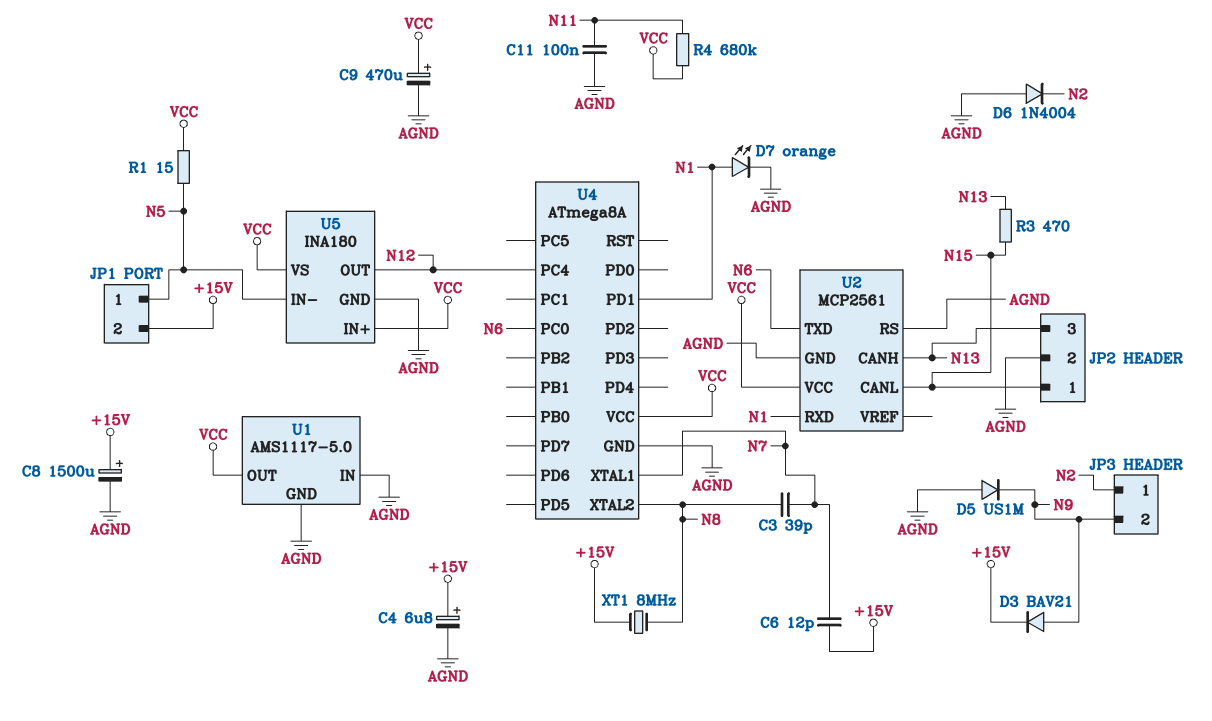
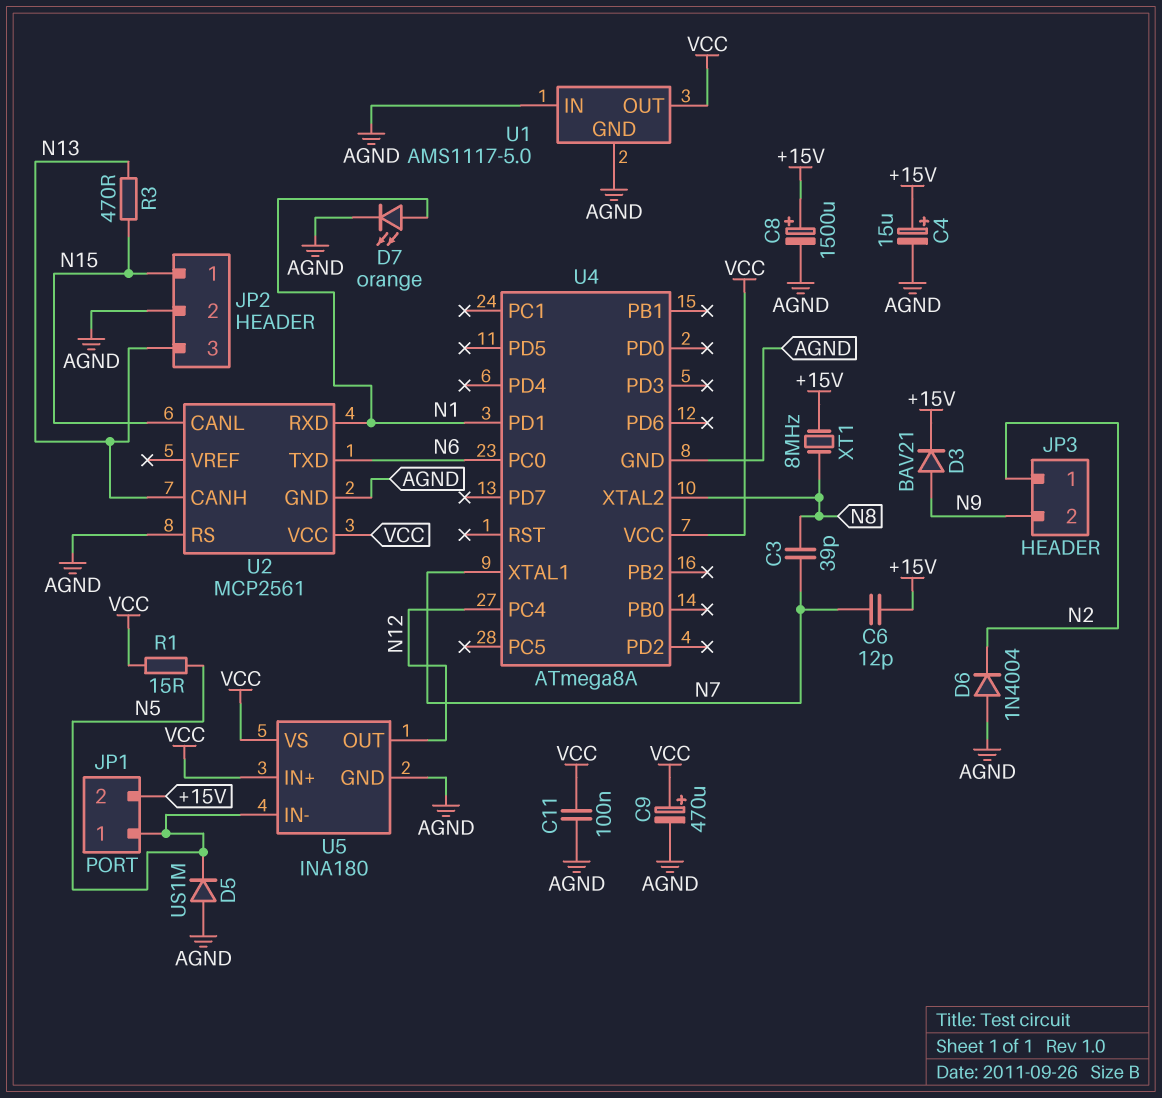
C4: 6.8uF (plus +15V, minus AGND) -> 15uF (plus +15V, minus AGND)
C11: 100nF (AGND, N11) -> 100nF (AGND, VCC)
D5: diode US1M (A AGND, K N9) -> diode US1M (A AGND, K N5)
R4: 680k (N11, VCC) -> none

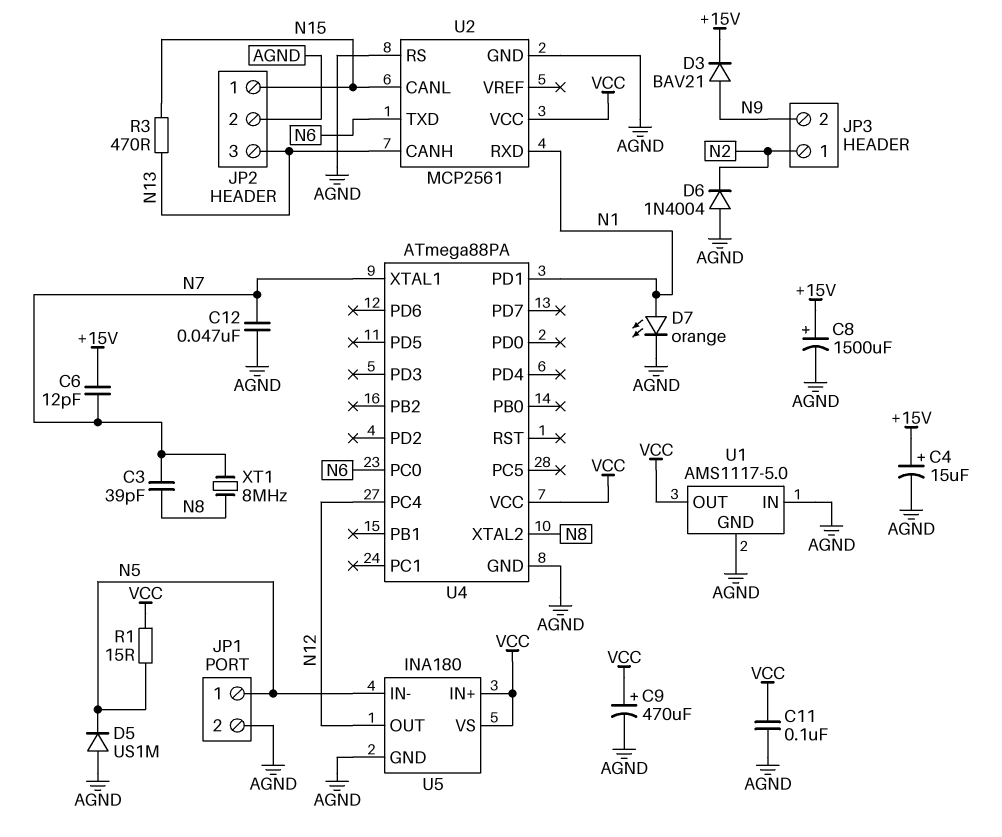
C12: none -> 47nF (AGND, N7)
JP1 pin 2: +15V -> AGND
U4: ATmega8A -> ATmega88PA
XT1: 8MHz (+15V, N8) -> 8MHz (N7, N8)

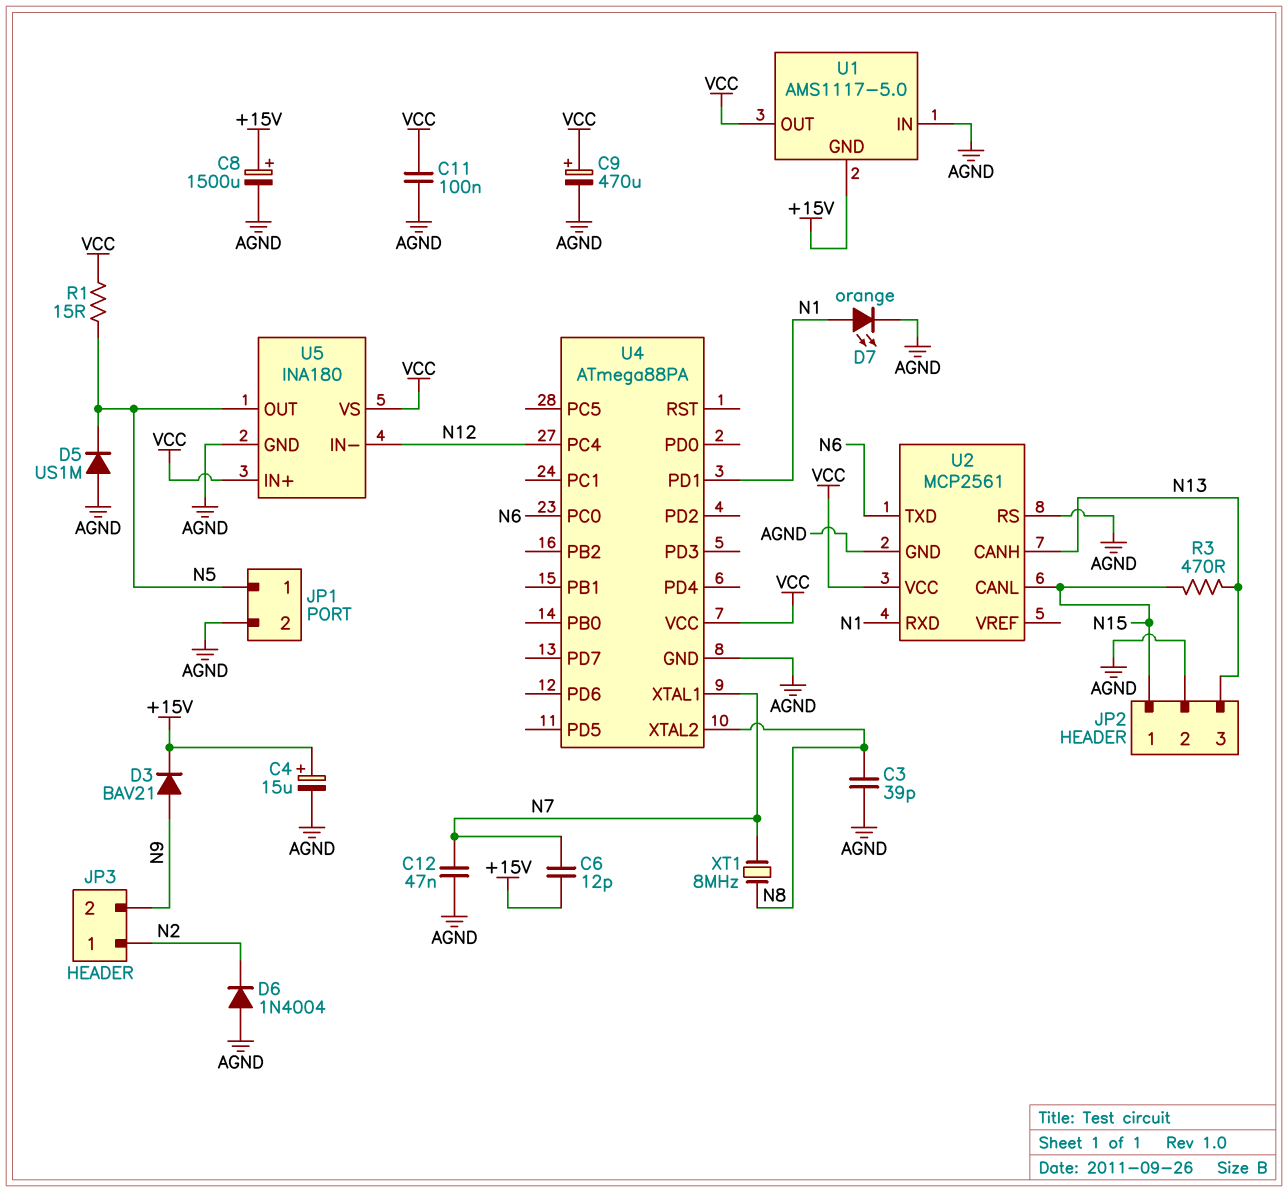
C3: 39pF (N7, N8) -> 39pF (AGND, N8)
U1 pin GND: AGND -> +15V
U5 pin IN-: N5 -> N12
U5 pin OUT: N12 -> N5

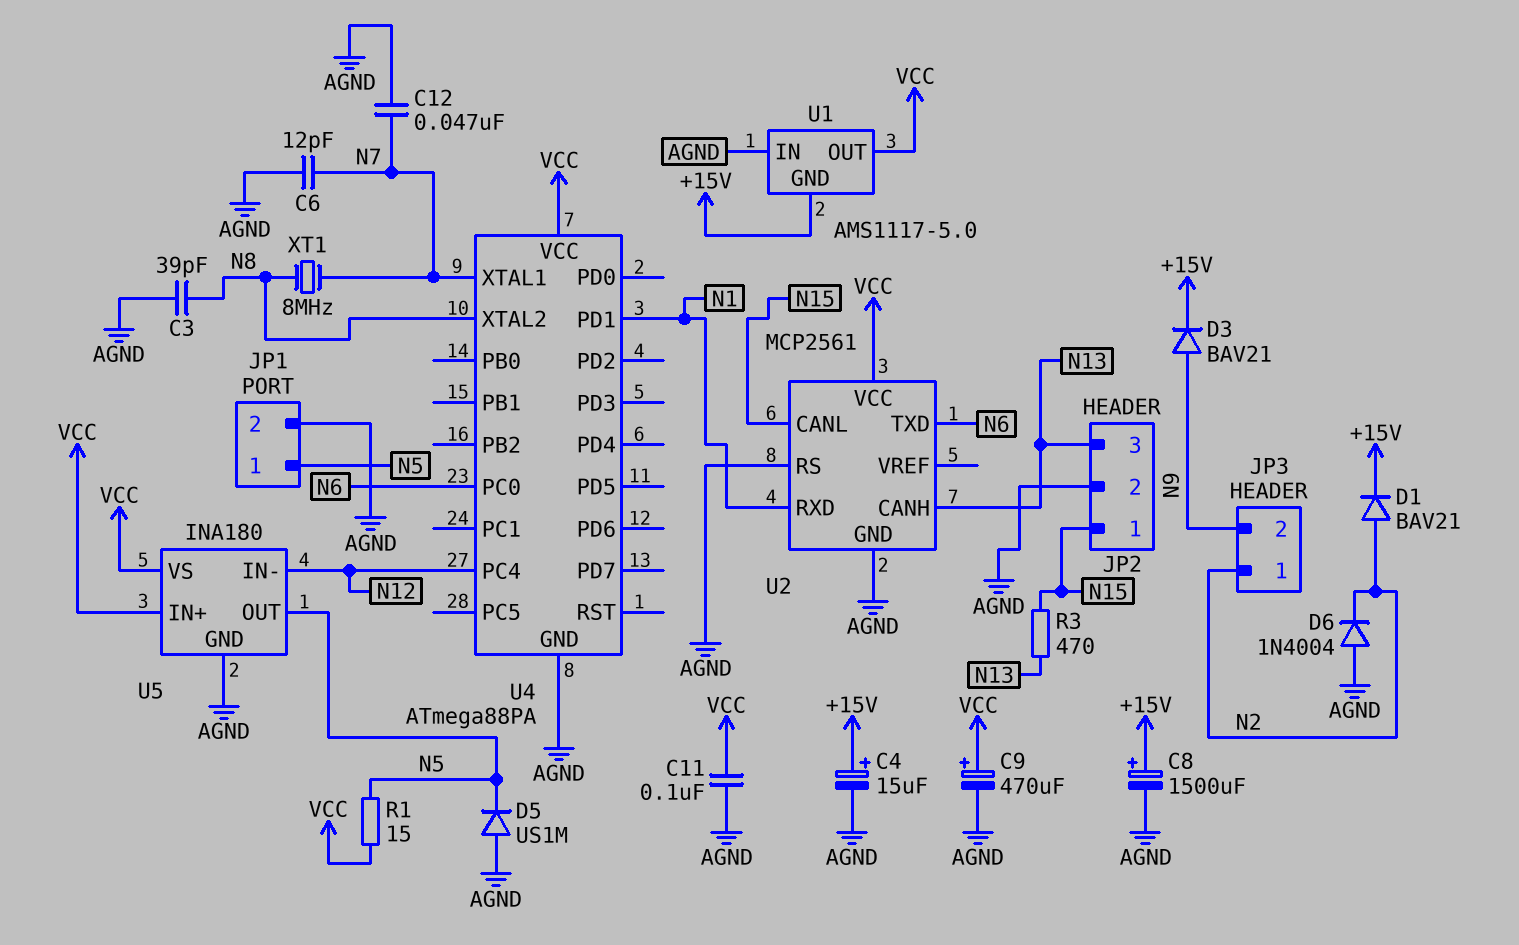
C6: 12pF (+15V, N7) -> 12pF (AGND, N7)
D1: none -> diode BAV21 (A N2, K +15V)
D7: LED orange (A N1, K AGND) -> none

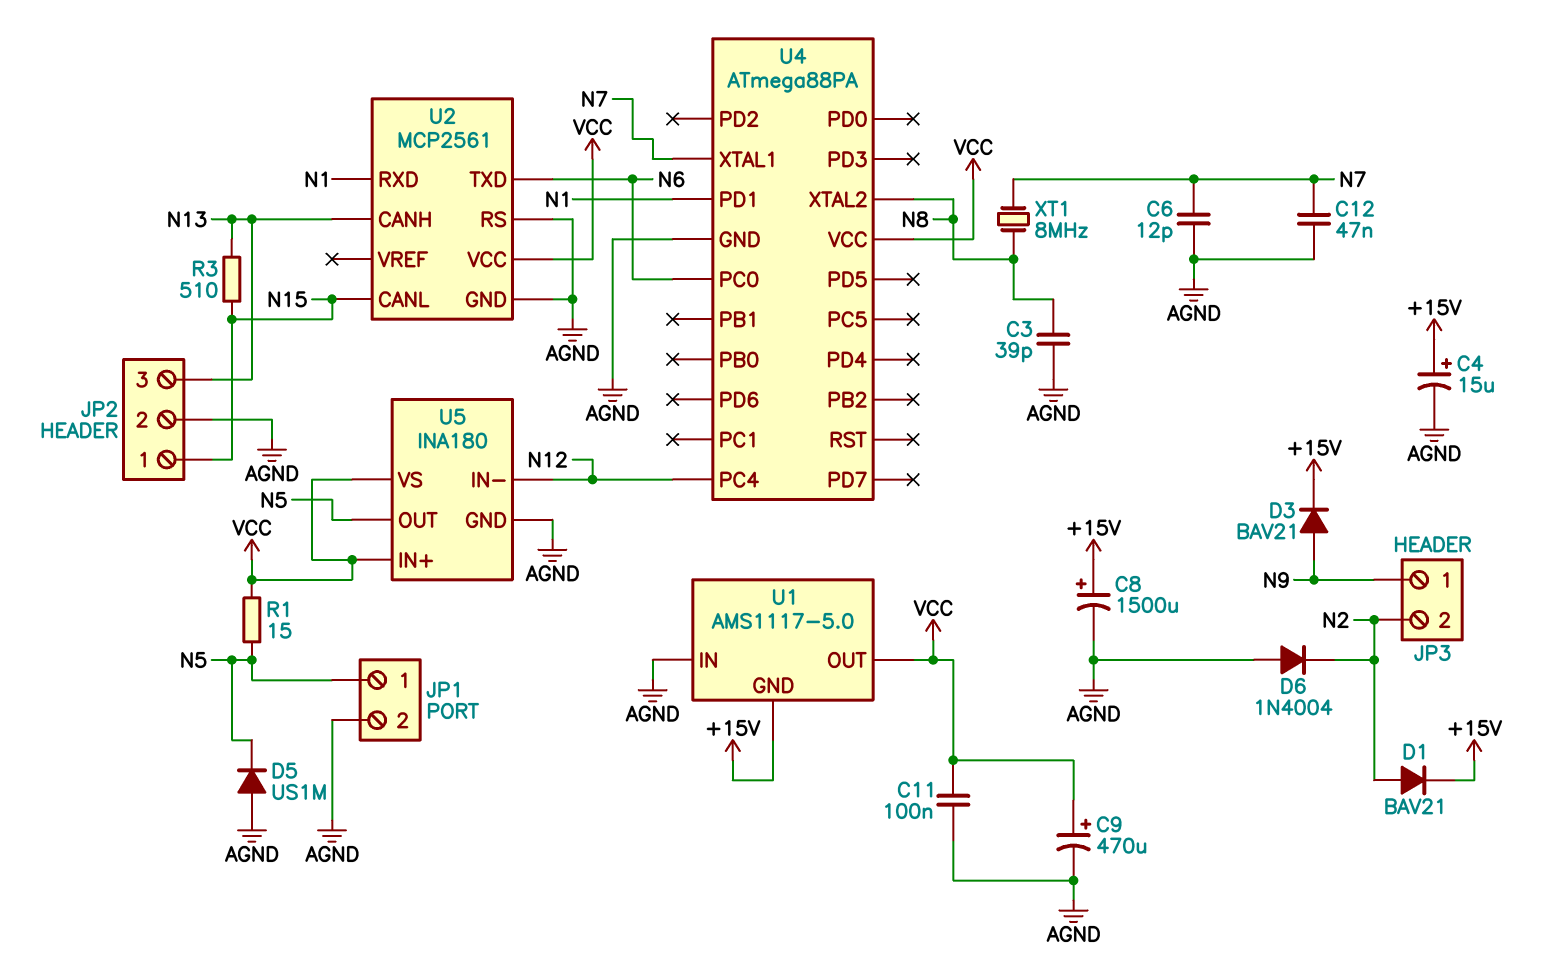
JP3 pin 1: N2 -> N9
JP3 pin 2: N9 -> N2
R3: 470 (N13, N15) -> 510 (N13, N15)

